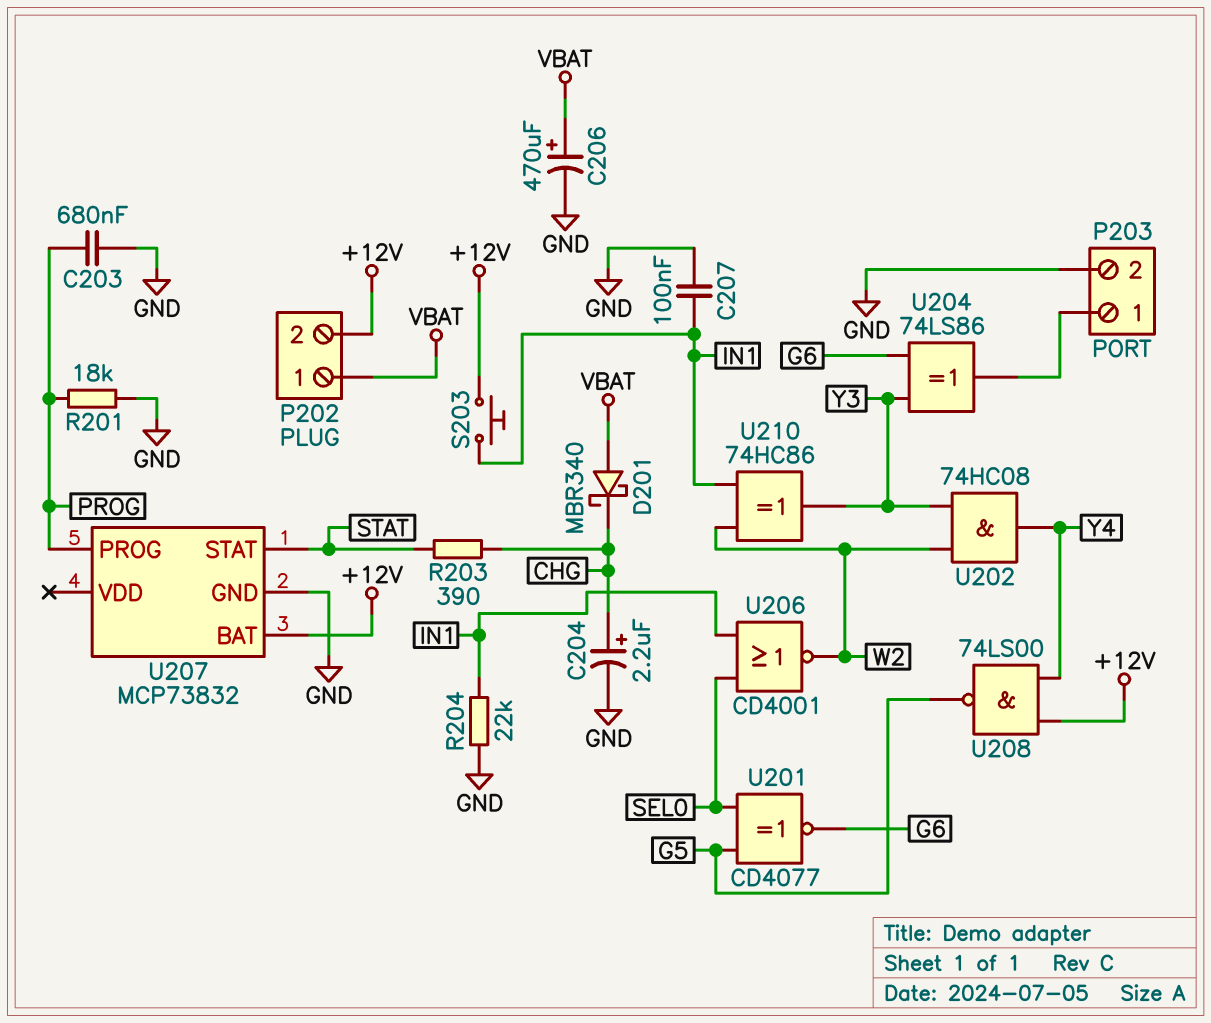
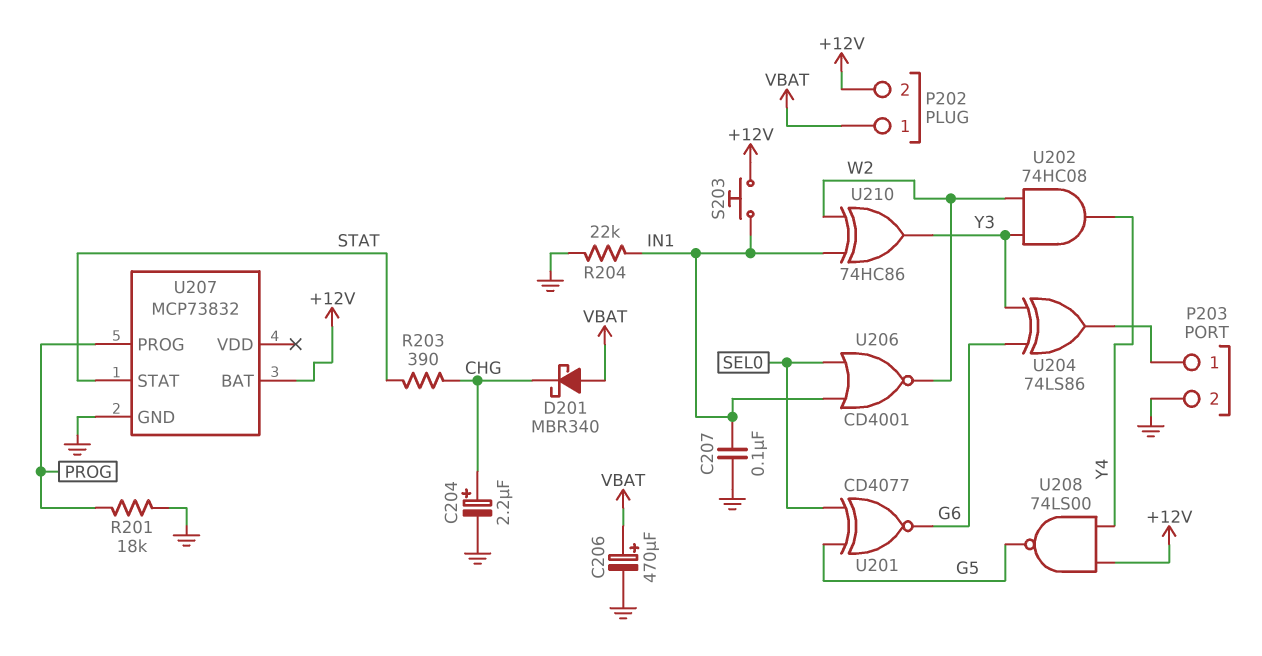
C203: 680nF (GND, PROG) -> none

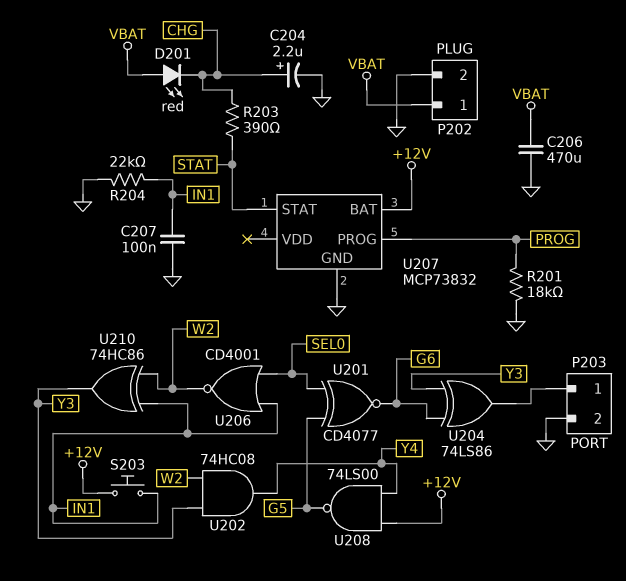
C206: 470uF (plus VBAT, minus GND) -> 470uF (GND, VBAT)
D201: schottky MBR340 (A VBAT, K CHG) -> LED red (A VBAT, K CHG)
P202 pin 2: +12V -> GND

